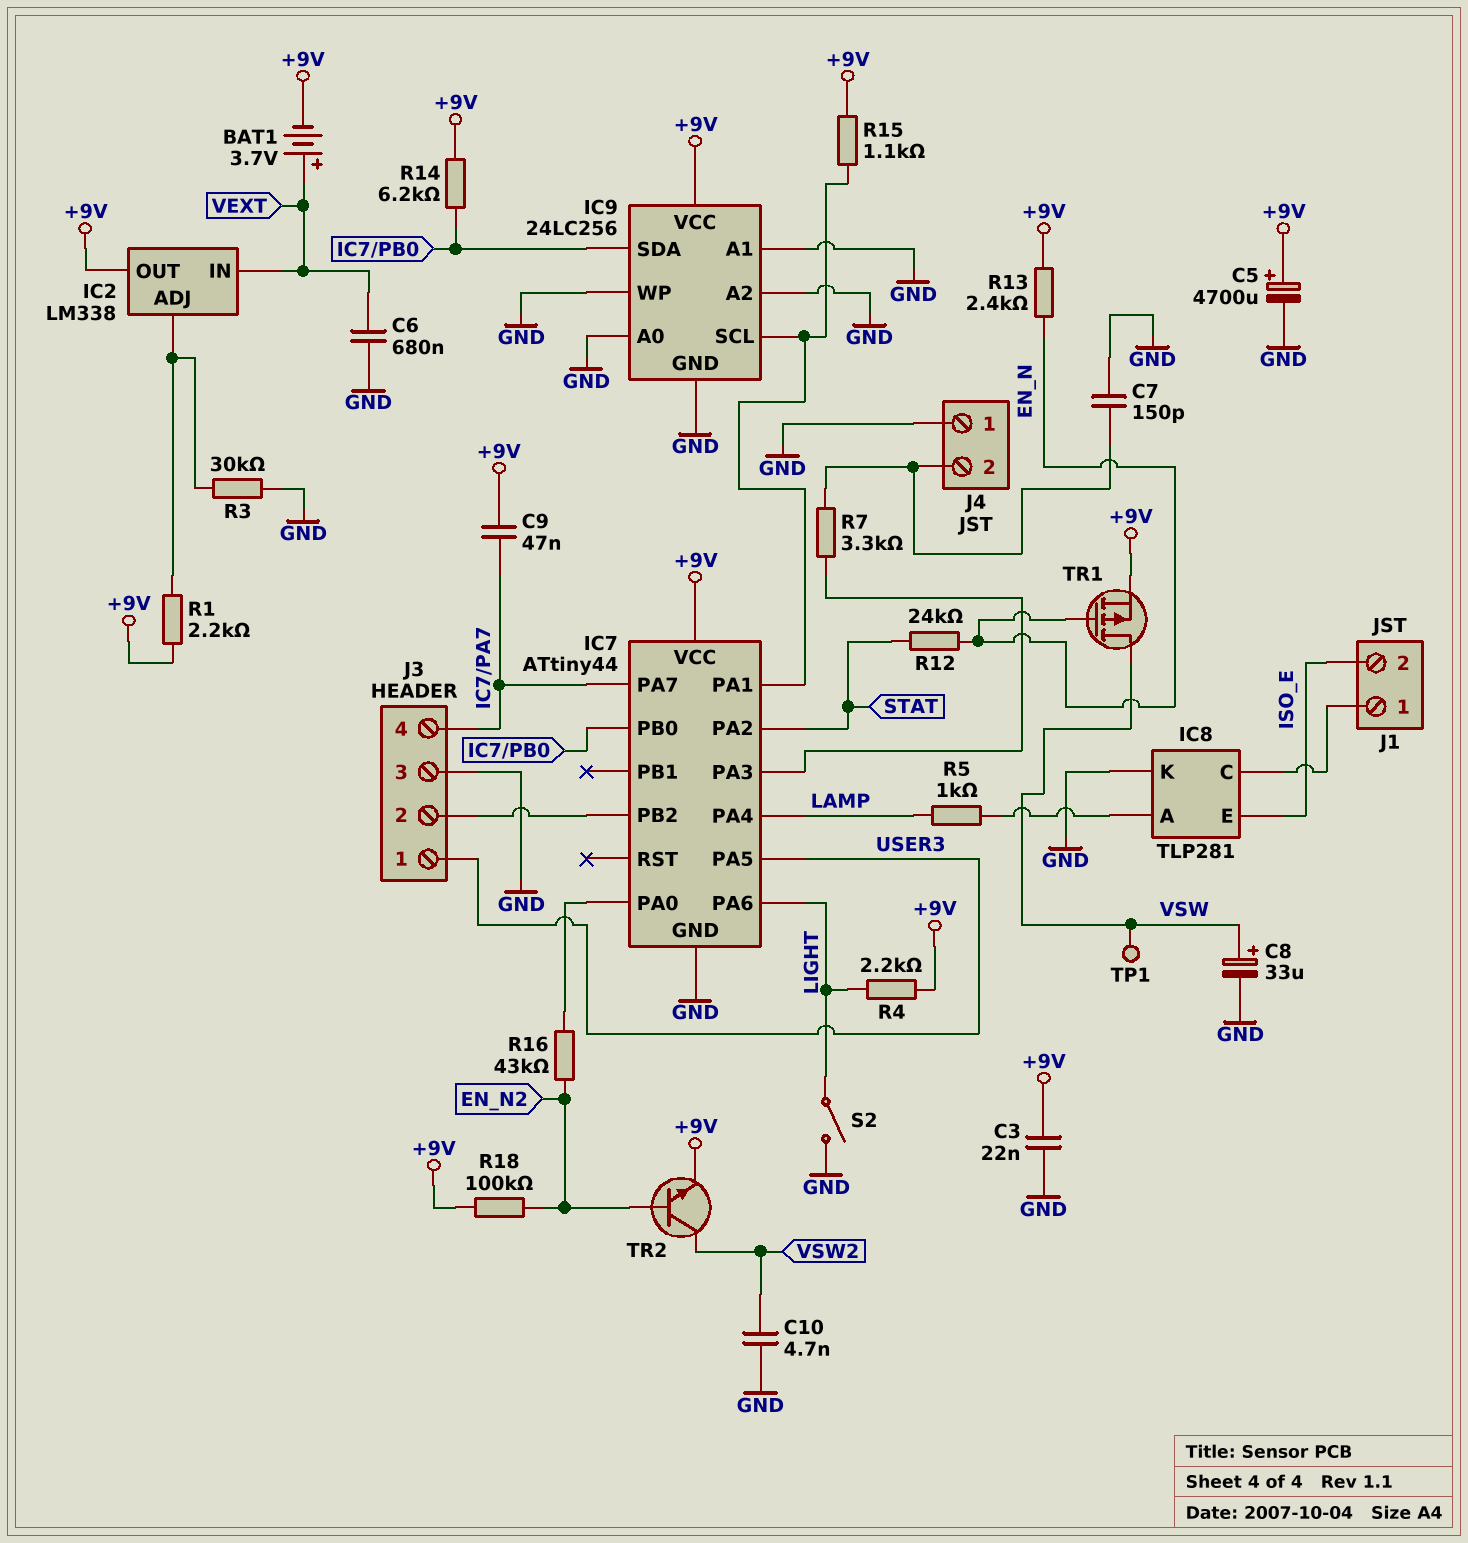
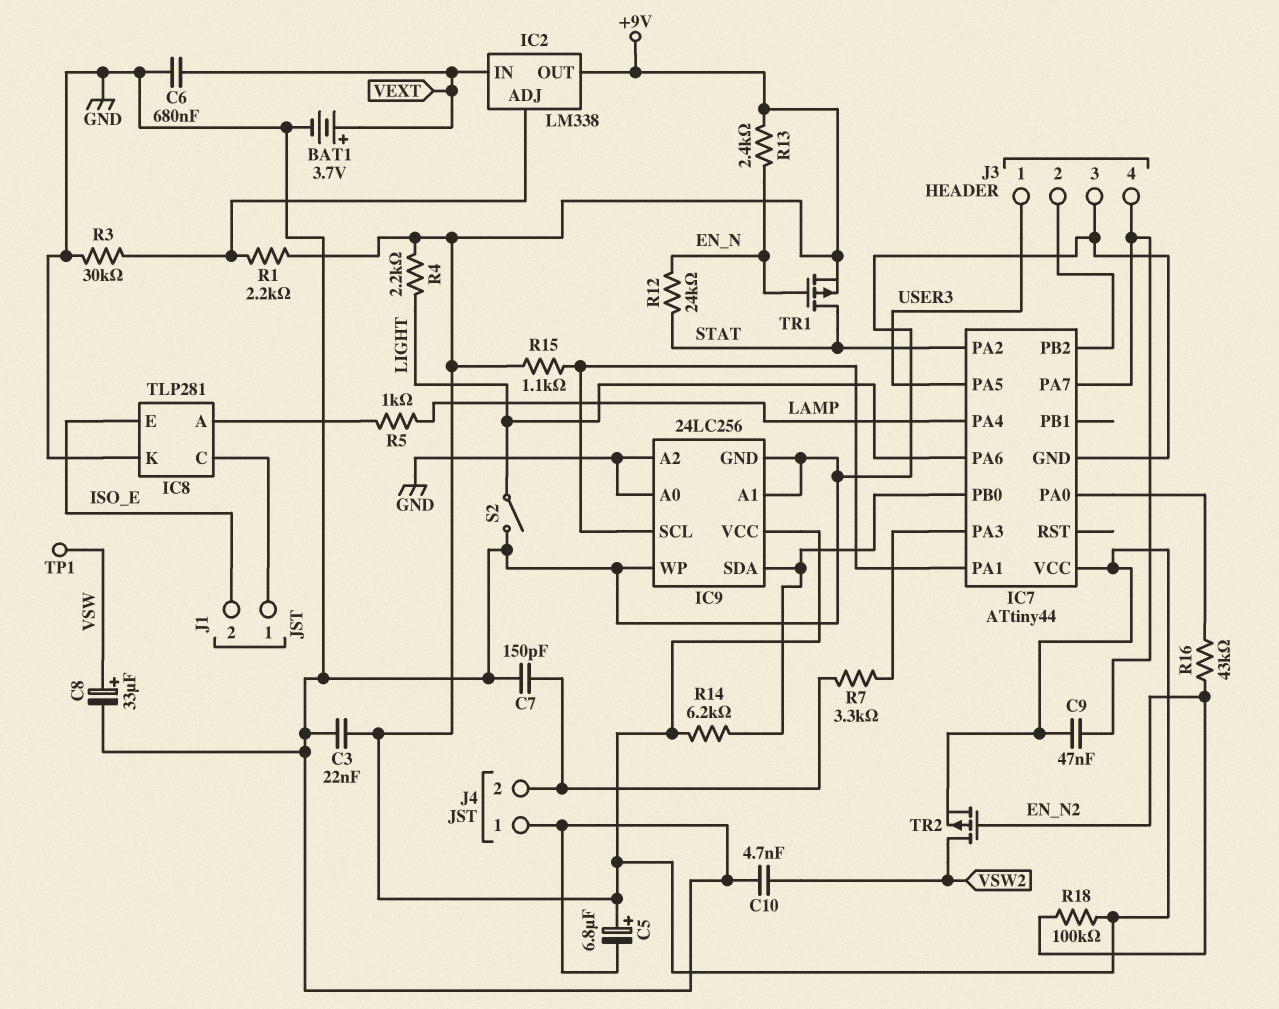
BAT1: 3.7V (plus VEXT, minus +9V) -> 3.7V (plus VEXT, minus GND)
C5: 4700uF (plus +9V, minus GND) -> 6.8uF (plus +9V, minus GND)
TR1: PMOS (G EN_N, D VSW, S +9V) -> PMOS (G EN_N, D STAT, S +9V)
TR2: NPN (B EN_N2, C VSW2, E +9V) -> PMOS (G EN_N2, D VSW2, S +9V)

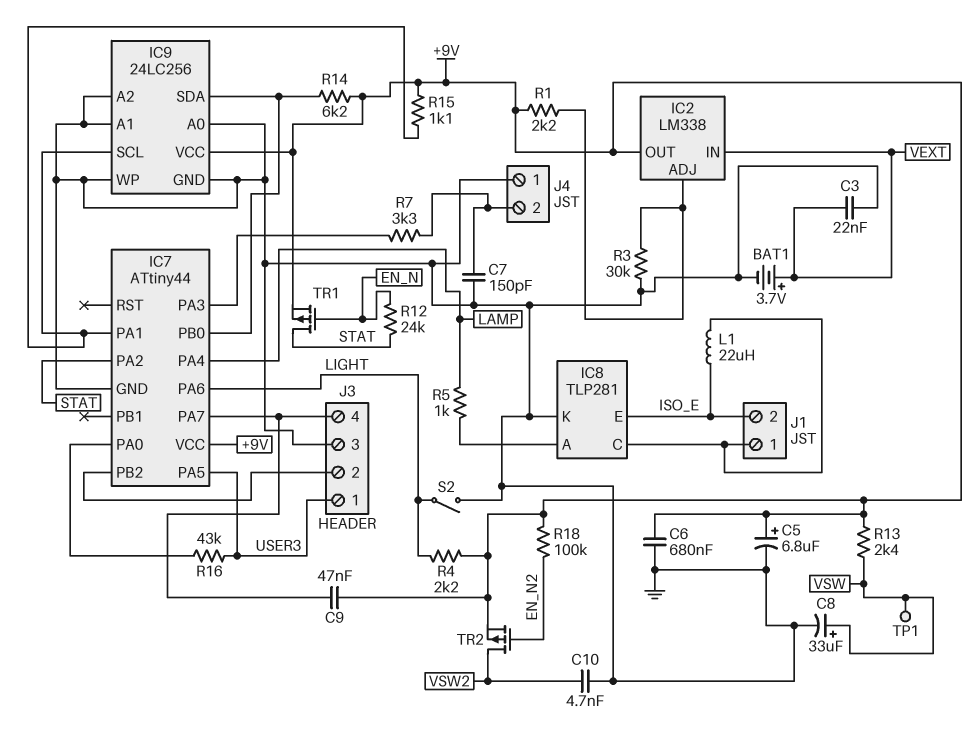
C3: 22nF (+9V, GND) -> 22nF (GND, VEXT)
C6: 680nF (GND, VEXT) -> 680nF (+9V, GND)
L1: none -> 22uH (IC8/C, ISO_E)
R13: 2.4k (+9V, EN_N) -> 2.4k (+9V, VSW)
R16: 43k (EN_N2, IC7/PA0) -> 43k (IC7/PA0, USER3)

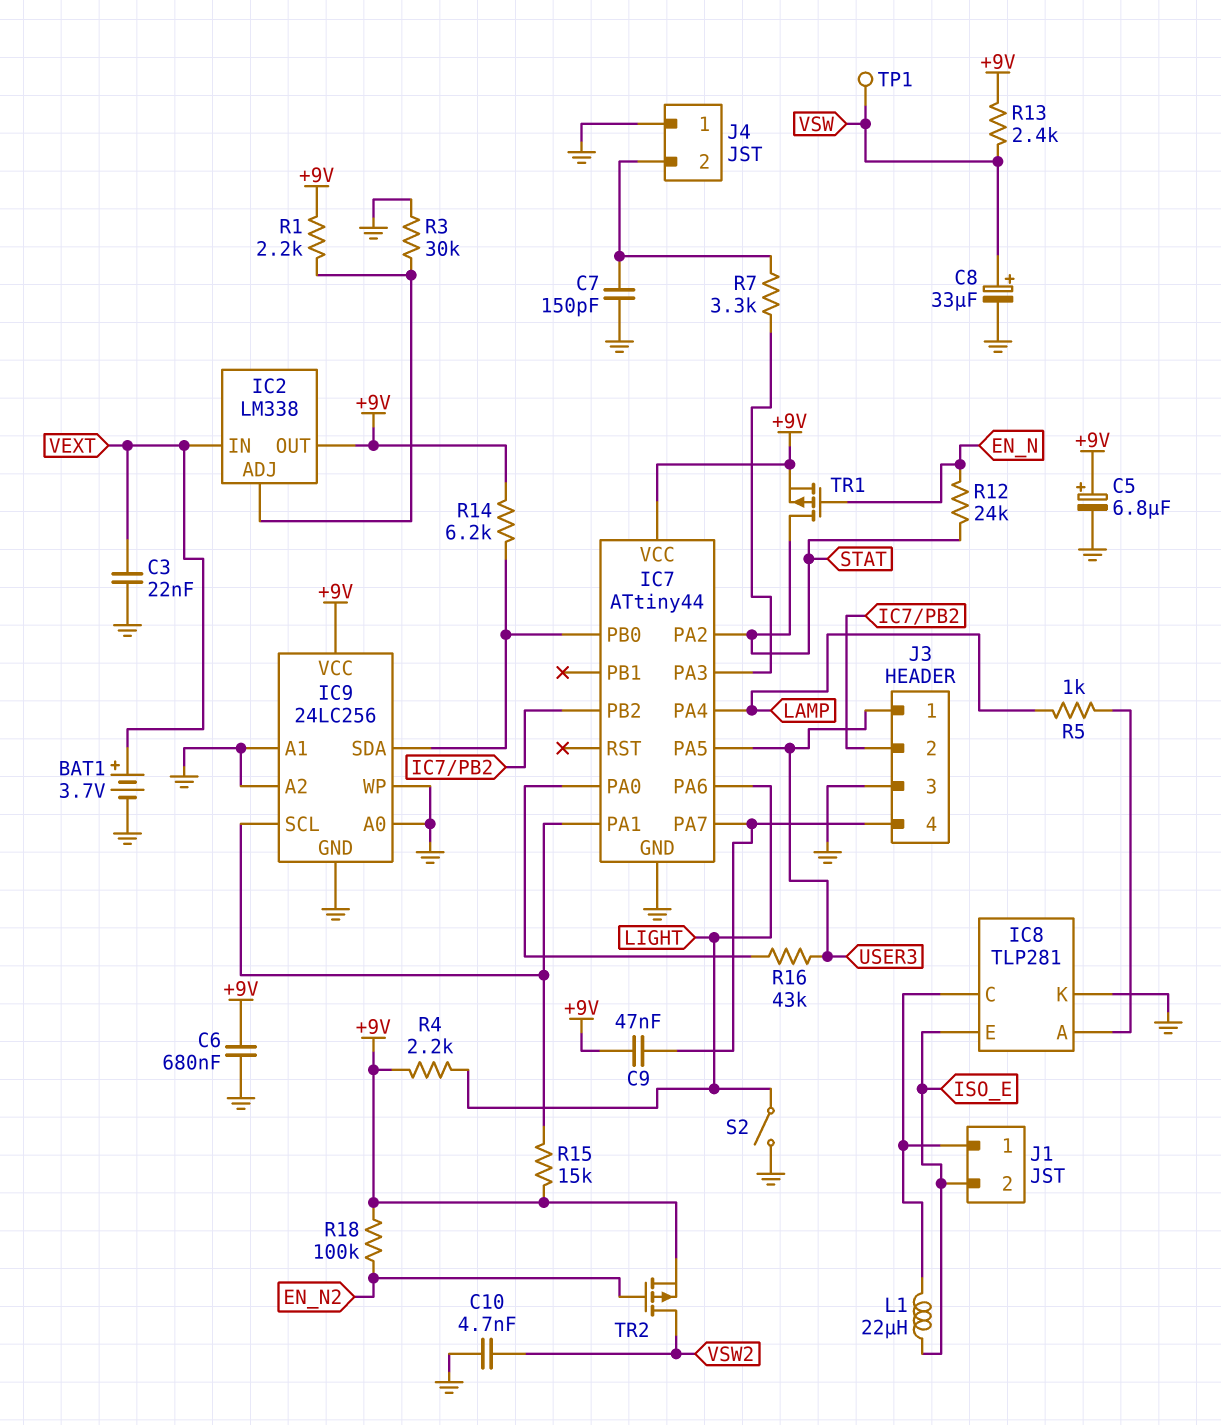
R15: 1.1k (+9V, IC7/PA1) -> 15k (+9V, IC7/PA1)

